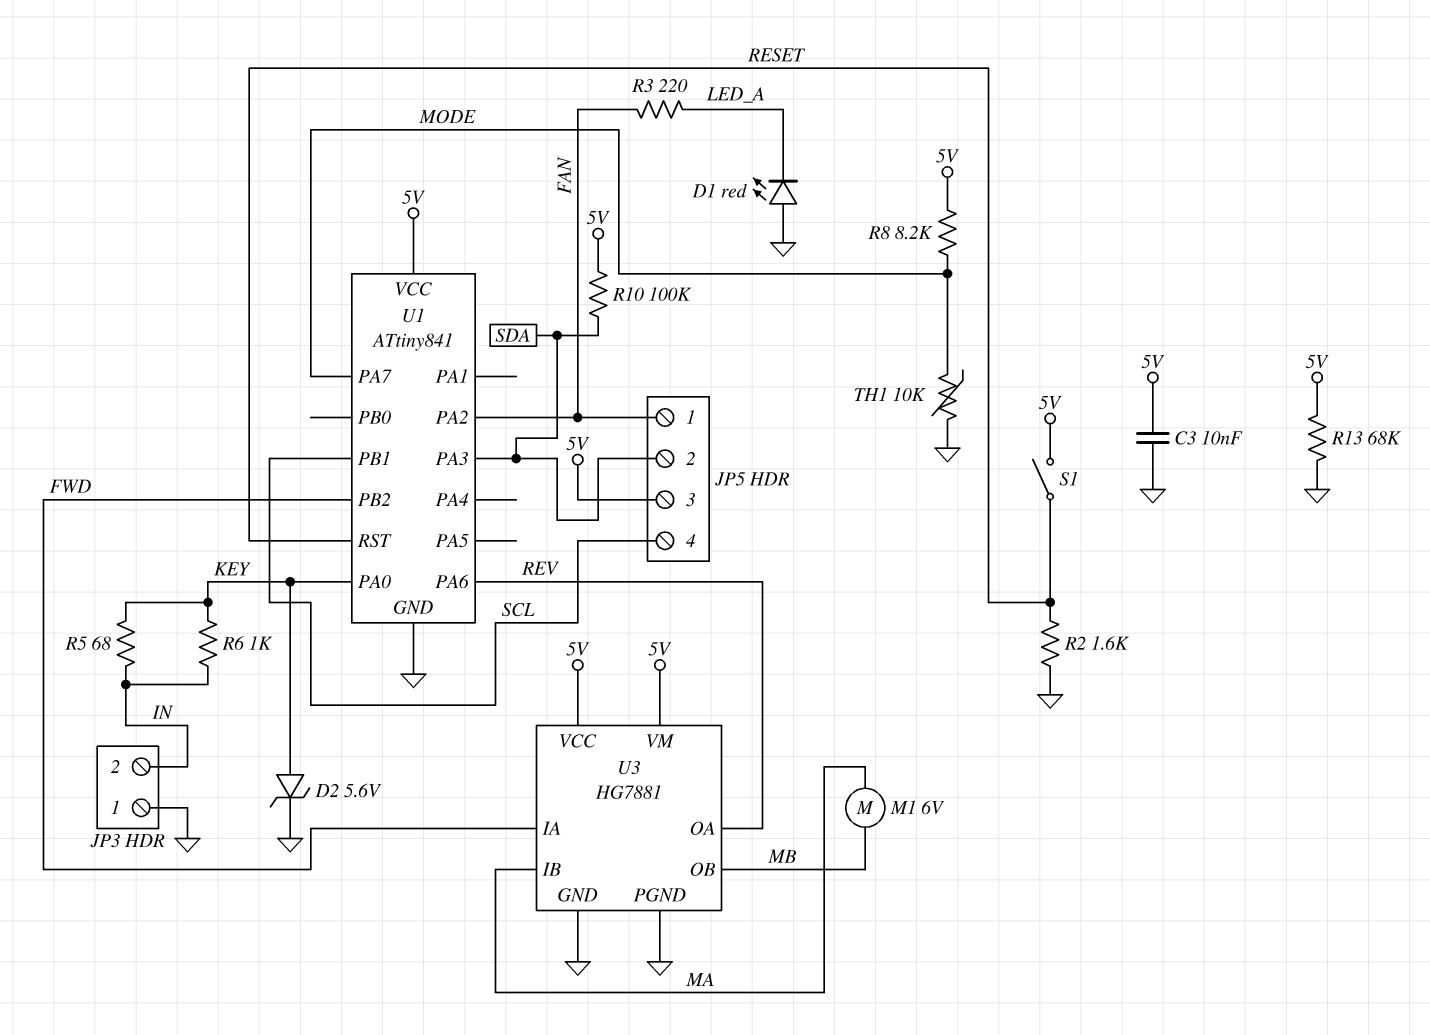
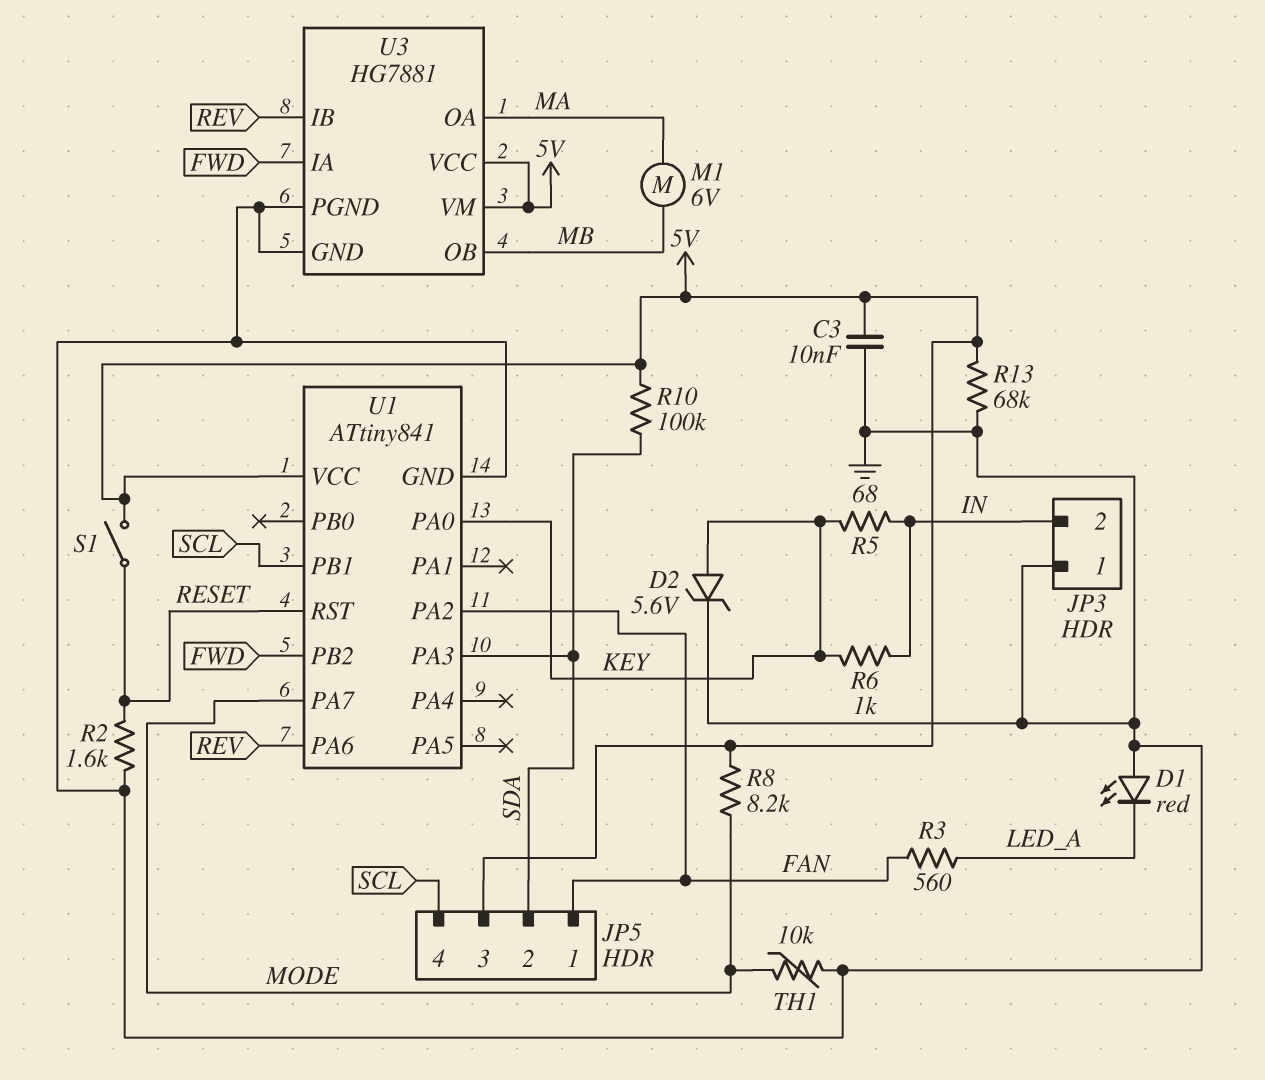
R3: 220 (FAN, LED_A) -> 560 (FAN, LED_A)
U3 pin IB: MA -> REV
U3 pin OA: REV -> MA

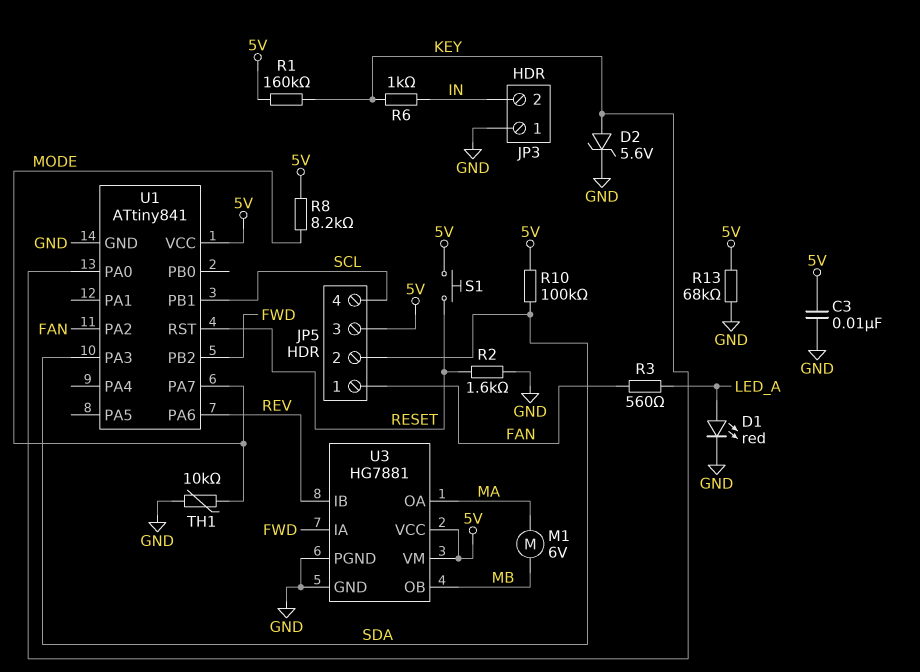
D1: LED red (A GND, K LED_A) -> LED red (A LED_A, K GND)
R1: none -> 160k (5V, KEY)
R5: 68 (IN, KEY) -> none
S1: switch (5V, RESET) -> button (5V, RESET)

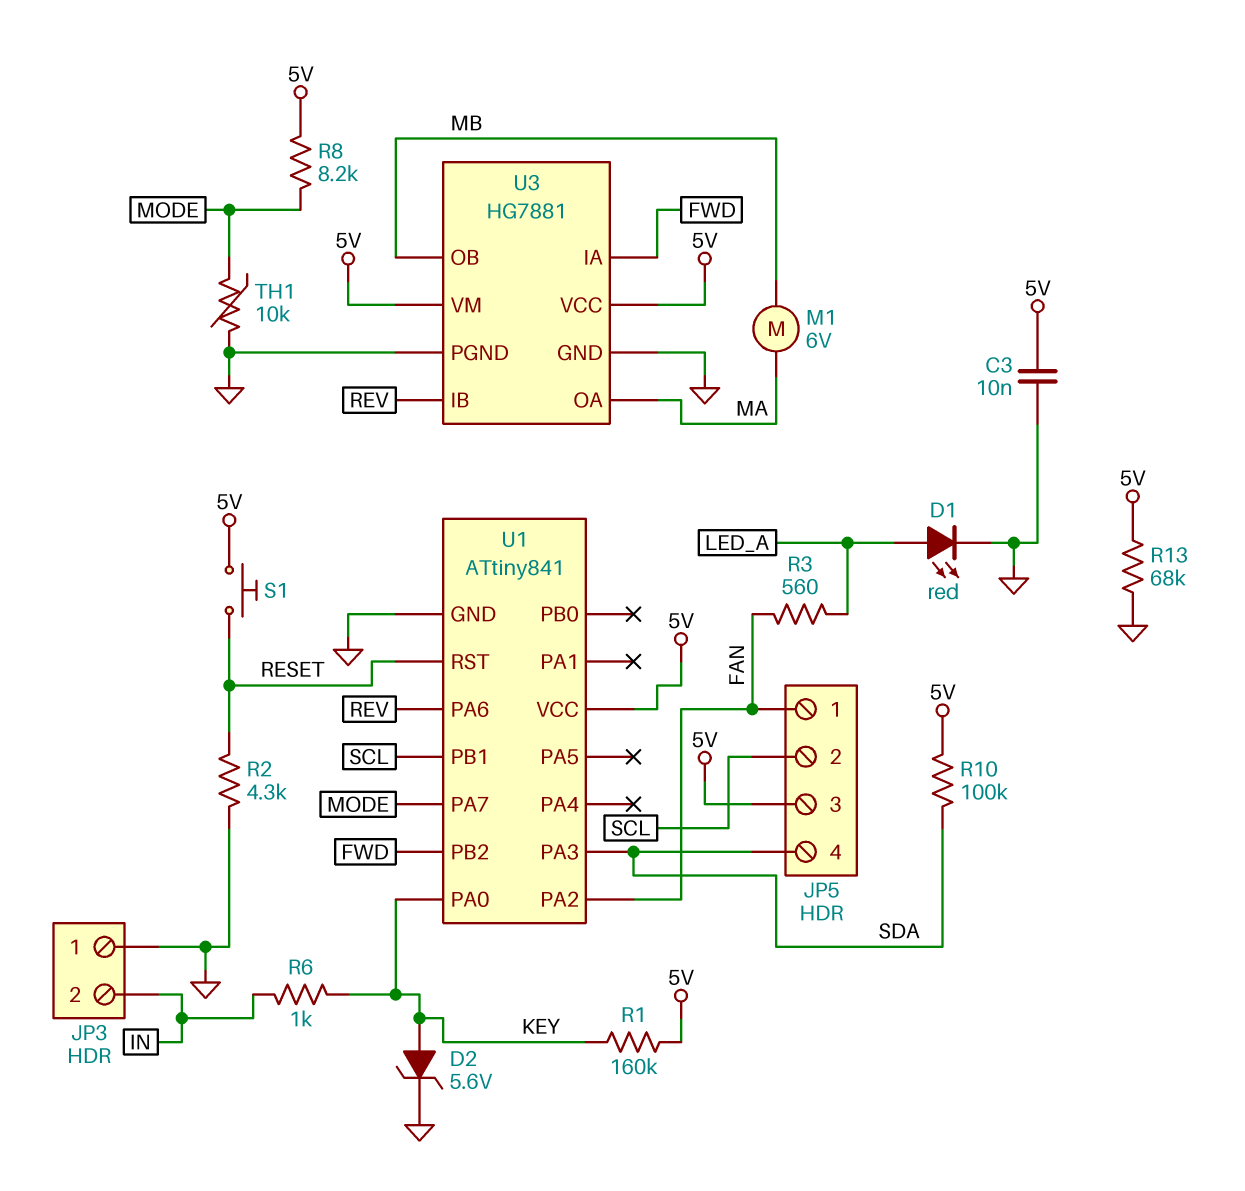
JP5 pin 2: SDA -> SCL
JP5 pin 4: SCL -> SDA
R2: 1.6k (GND, RESET) -> 4.3k (GND, RESET)

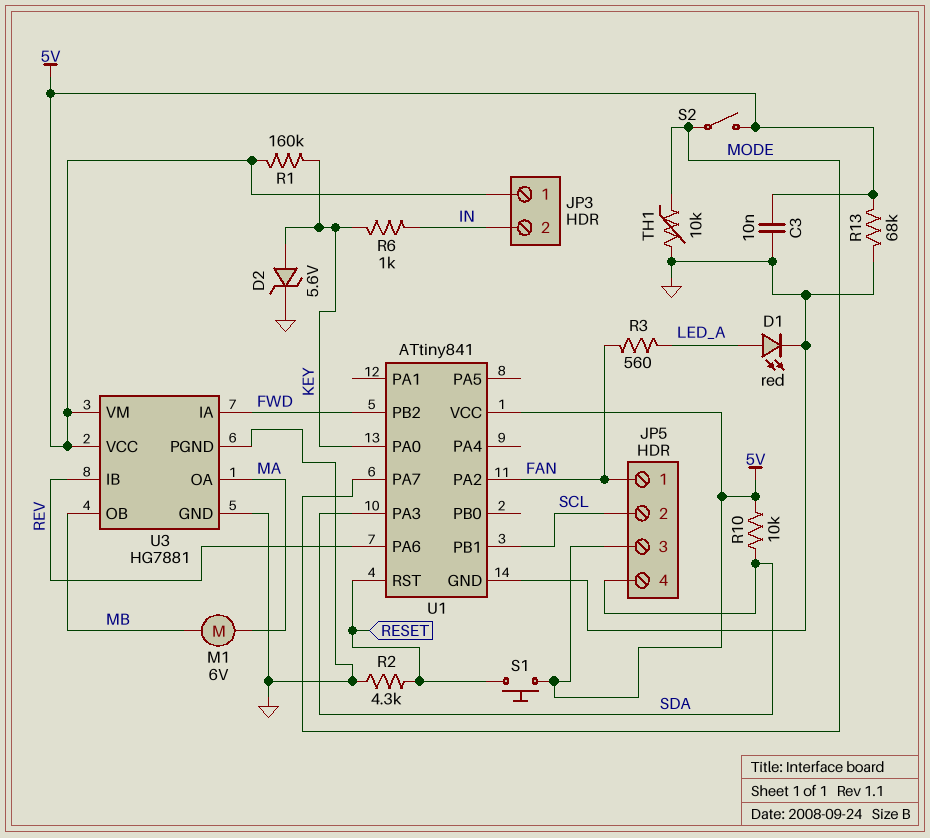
JP3 pin 1: GND -> 5V
R8: 8.2k (5V, MODE) -> none
R10: 100k (5V, SDA) -> 10k (5V, SDA)
S2: none -> switch (5V, MODE)

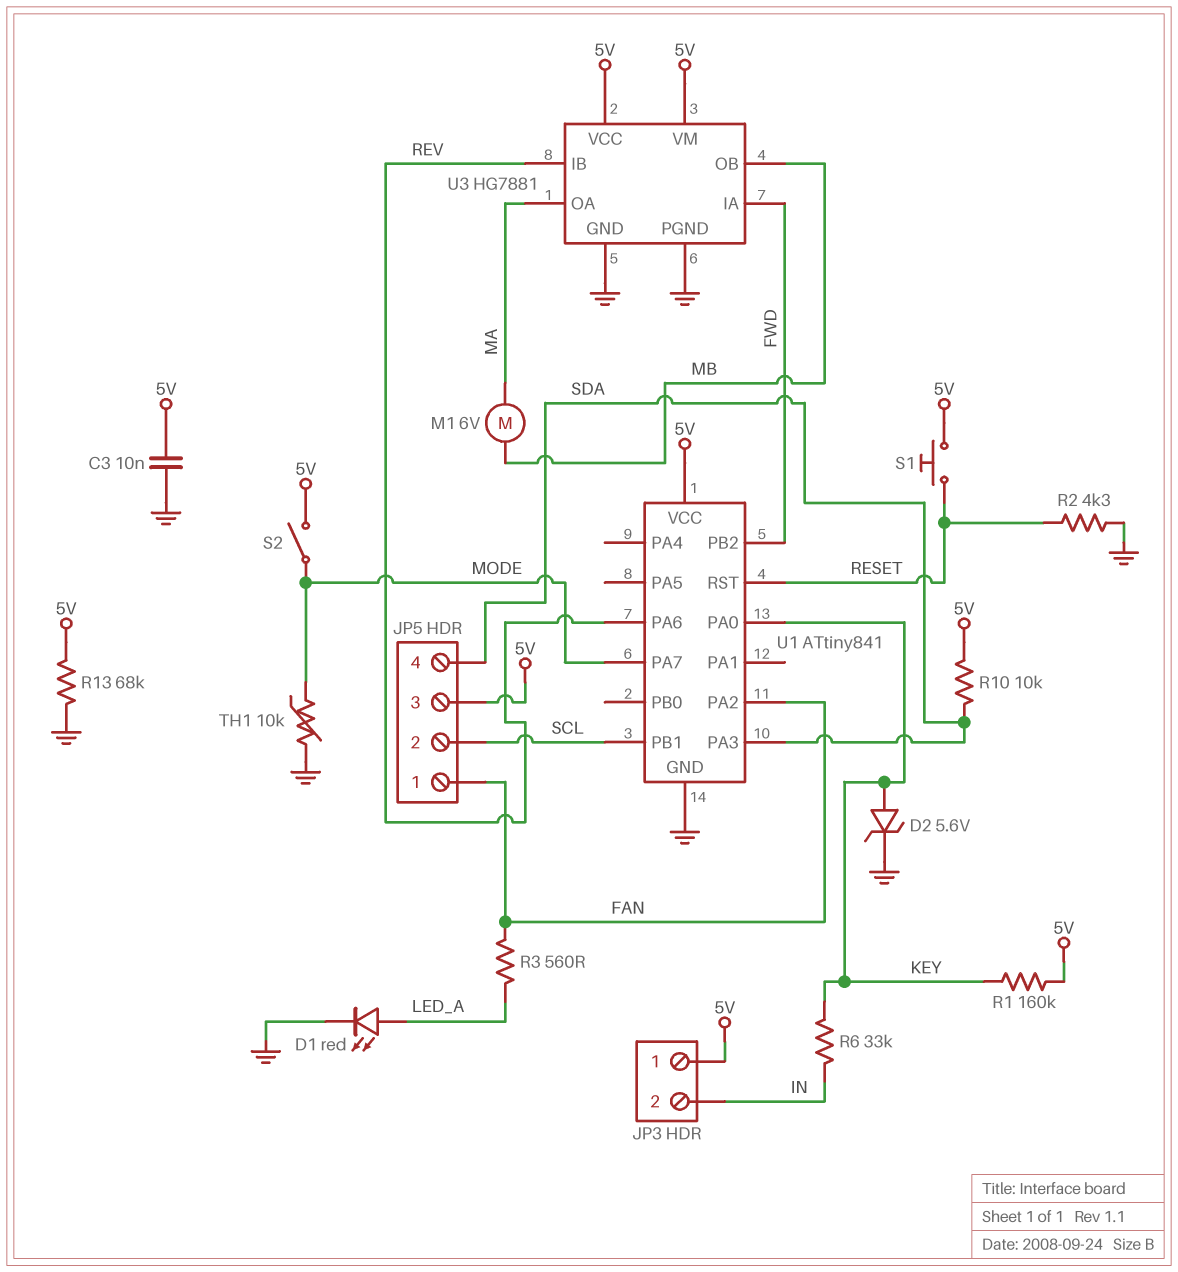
R6: 1k (IN, KEY) -> 33k (IN, KEY)

